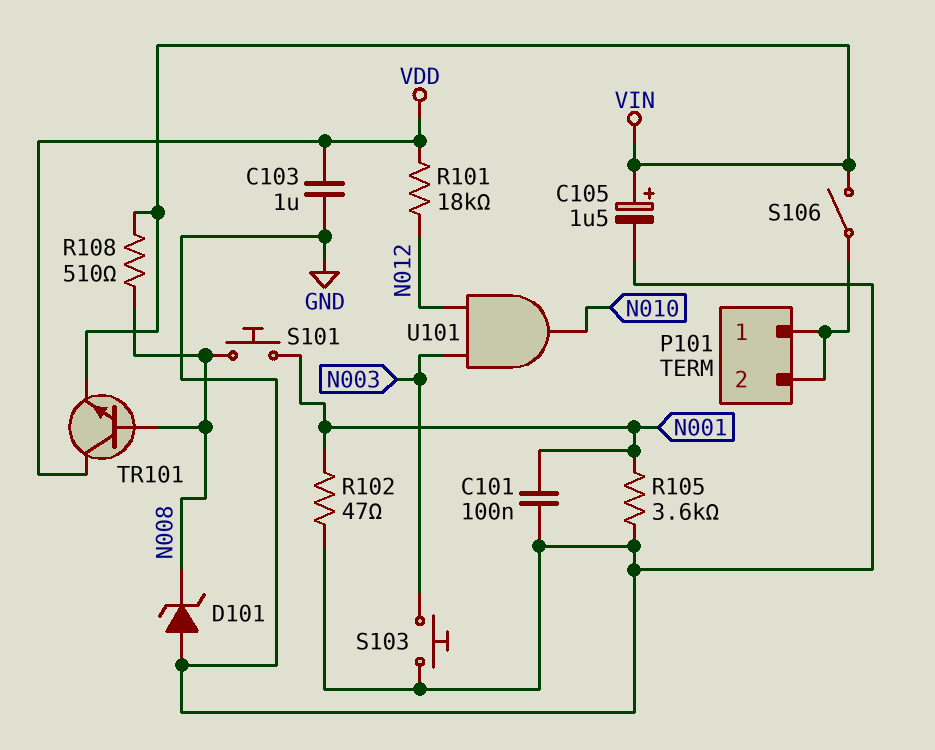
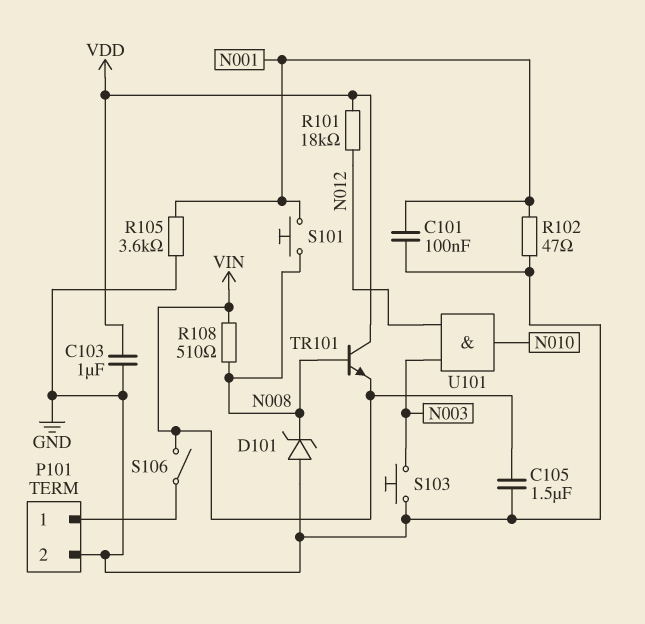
C105: 1.5uF (plus VIN, minus GND) -> 1.5uF (GND, VIN)
P101 pin 2: P101/1 -> GND

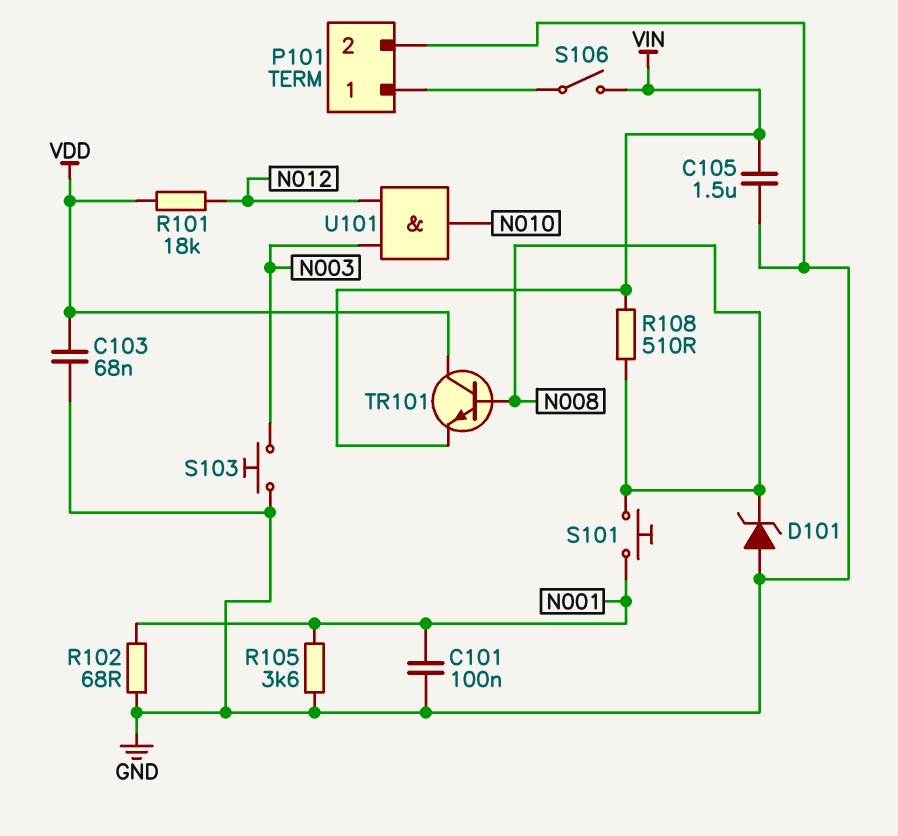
C103: 1uF (GND, VDD) -> 68nF (GND, VDD)
R102: 47 (GND, N001) -> 68 (GND, N001)

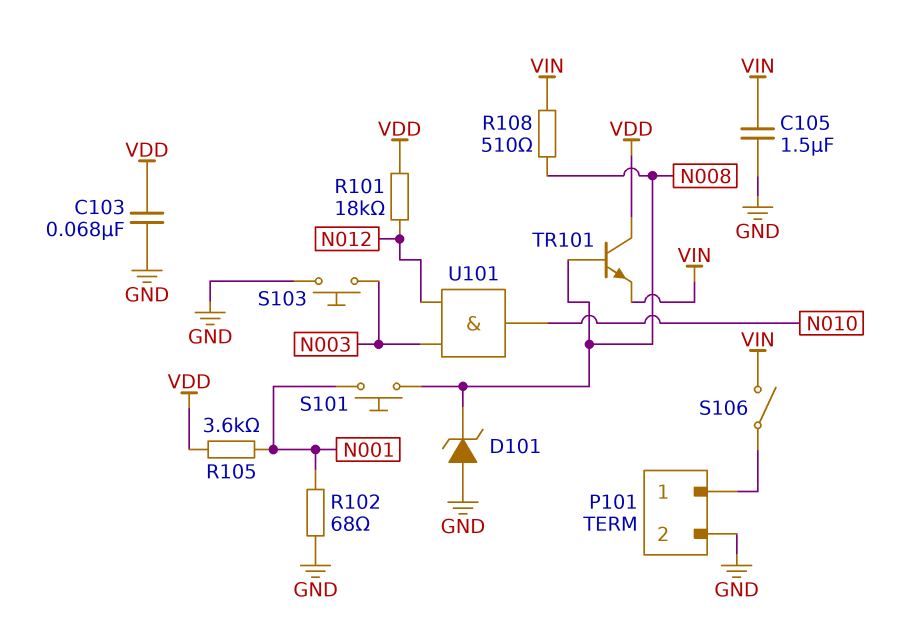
C101: 100nF (GND, N001) -> none
R105: 3.6k (GND, N001) -> 3.6k (N001, VDD)

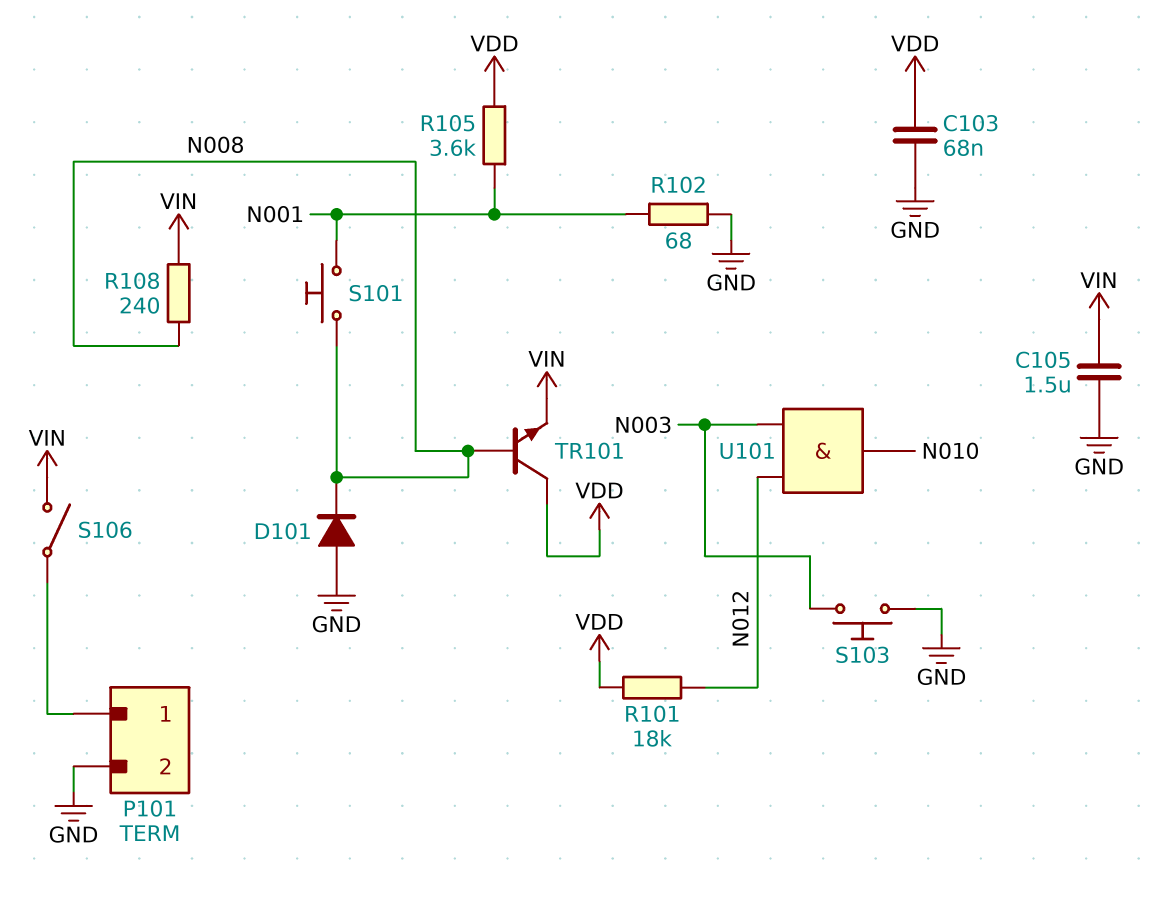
D101: zener (A GND, K N008) -> diode (A GND, K N008)
R108: 510 (N008, VIN) -> 240 (N008, VIN)

